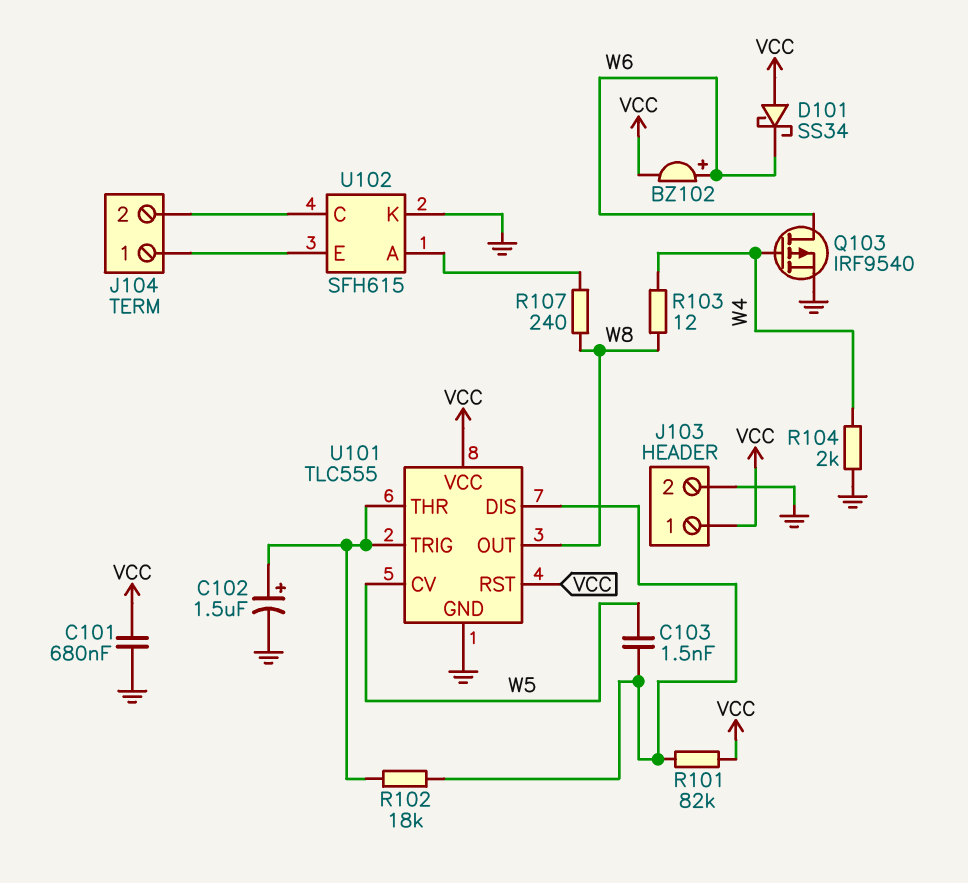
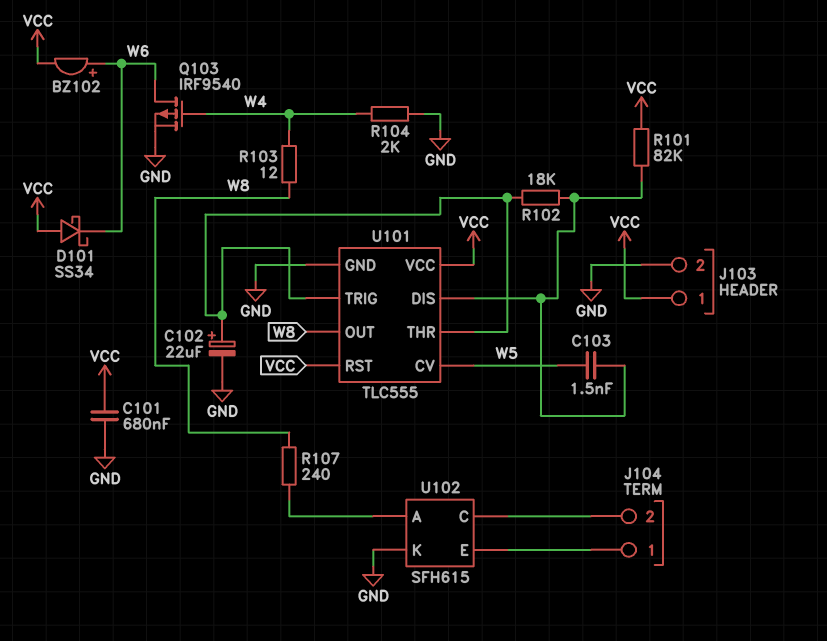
C102: 1.5uF (plus U101/THR, minus GND) -> 22uF (plus U101/THR, minus GND)

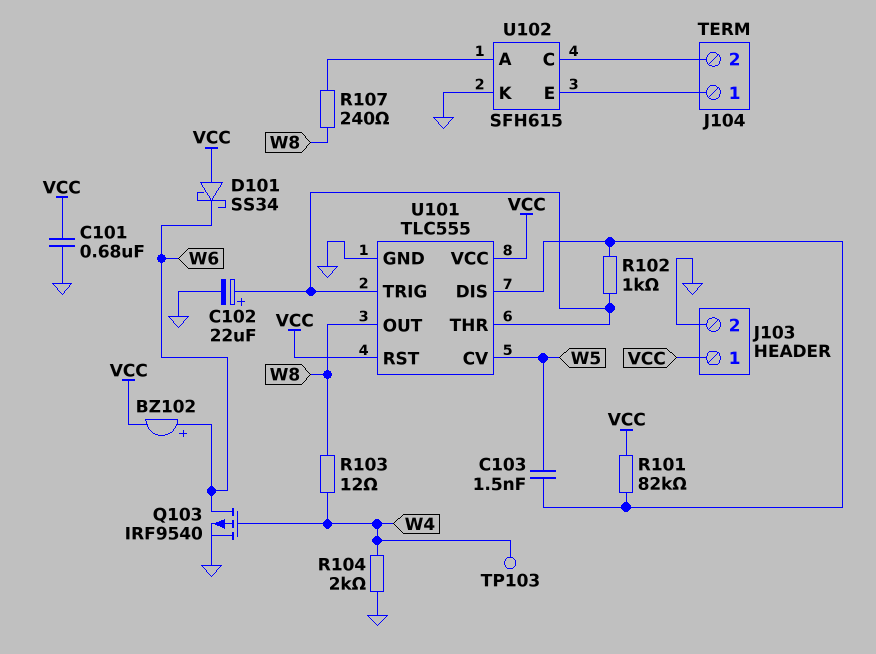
R102: 18k (U101/DIS, U101/THR) -> 1k (U101/DIS, U101/THR)
TP103: none -> test point (W4)

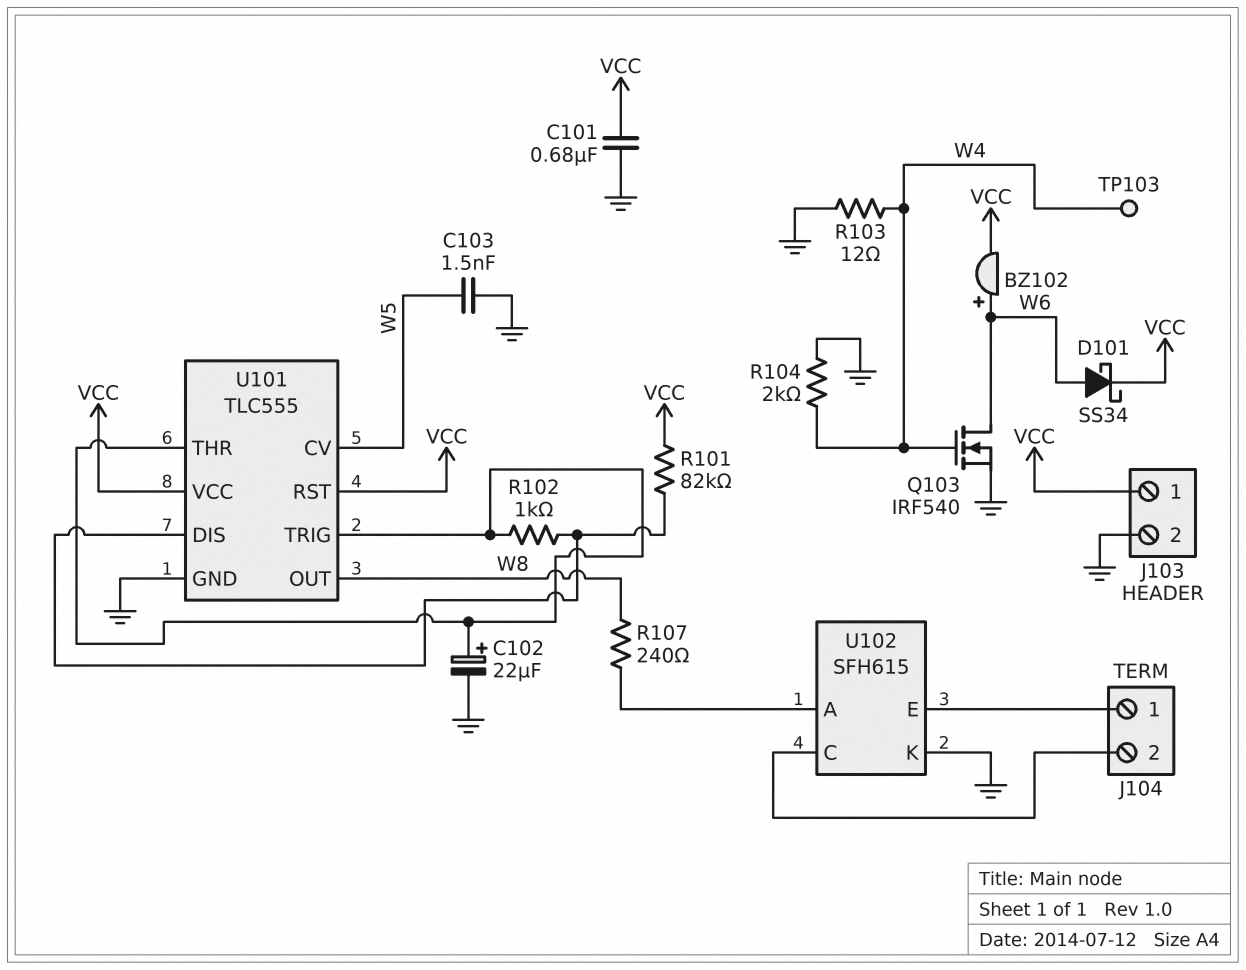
C103: 1.5nF (U101/DIS, W5) -> 1.5nF (GND, W5)
D101: schottky SS34 (A VCC, K W6) -> schottky SS34 (A W6, K VCC)
Q103: PMOS IRF9540 (G W4, D W6, S GND) -> NMOS IRF540 (G W4, D W6, S GND)
R103: 12 (W4, W8) -> 12 (GND, W4)

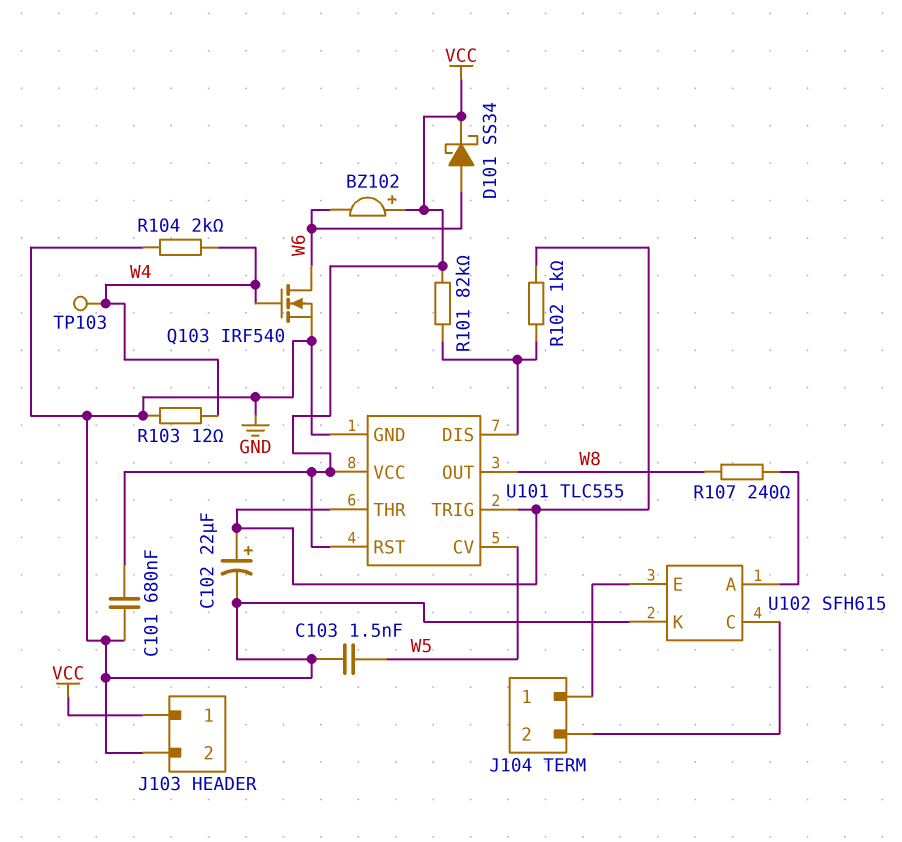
BZ102: buzzer (plus W6, minus VCC) -> buzzer (plus VCC, minus W6)

